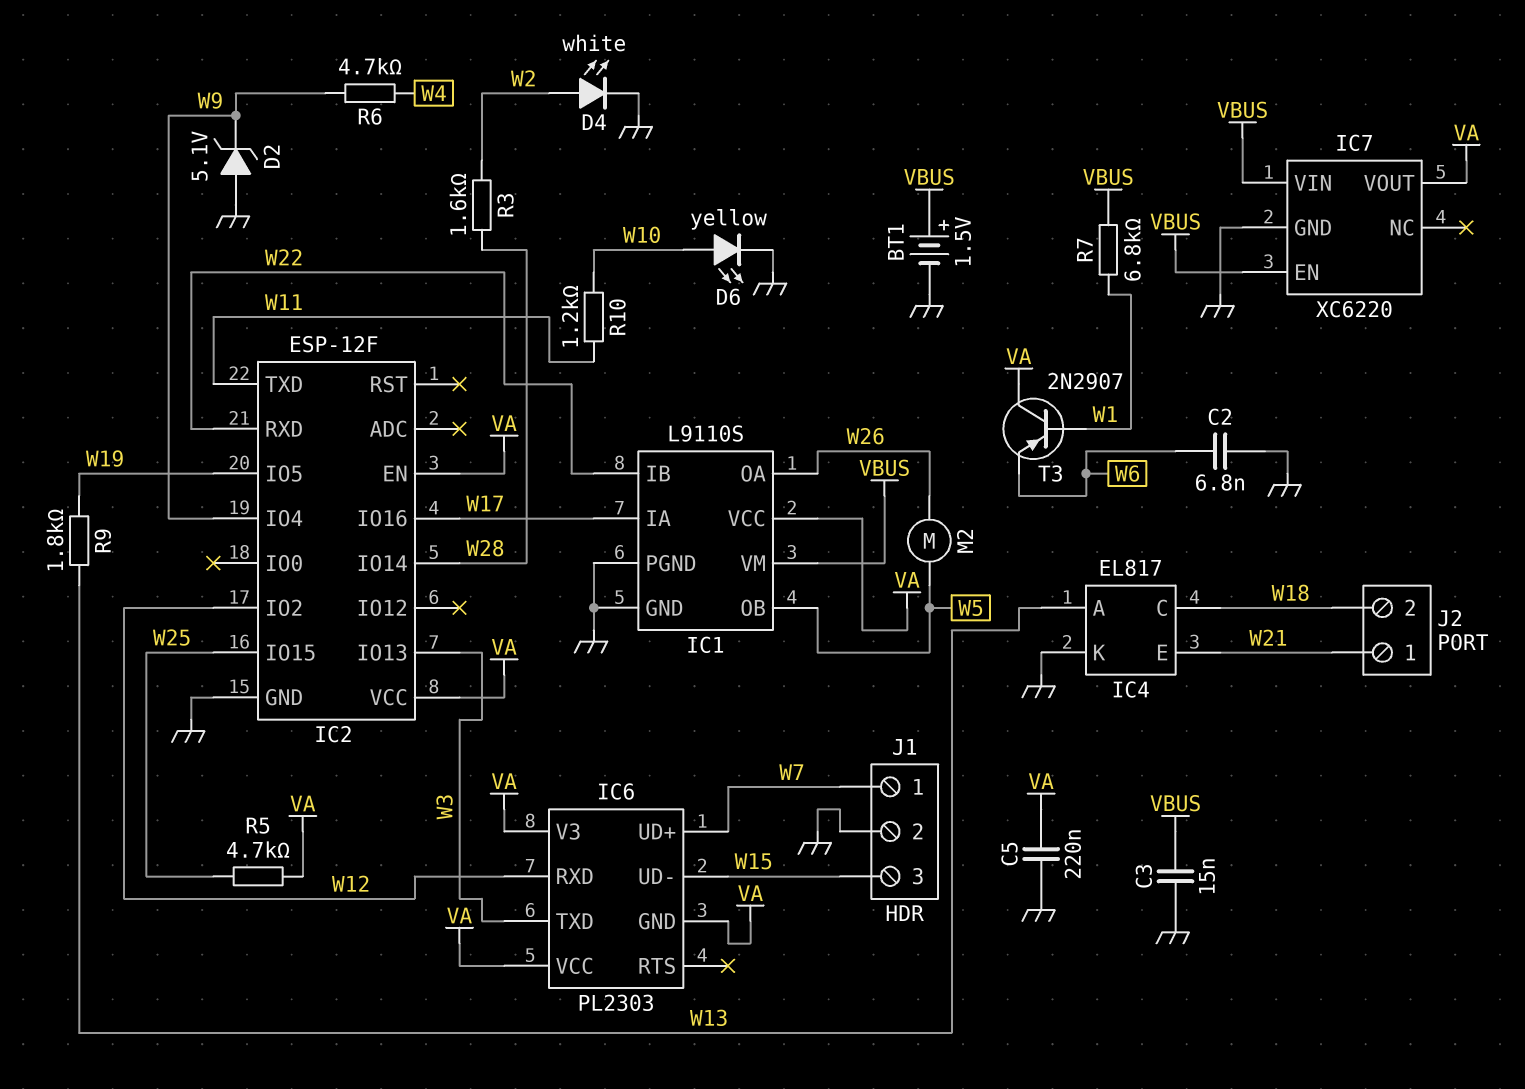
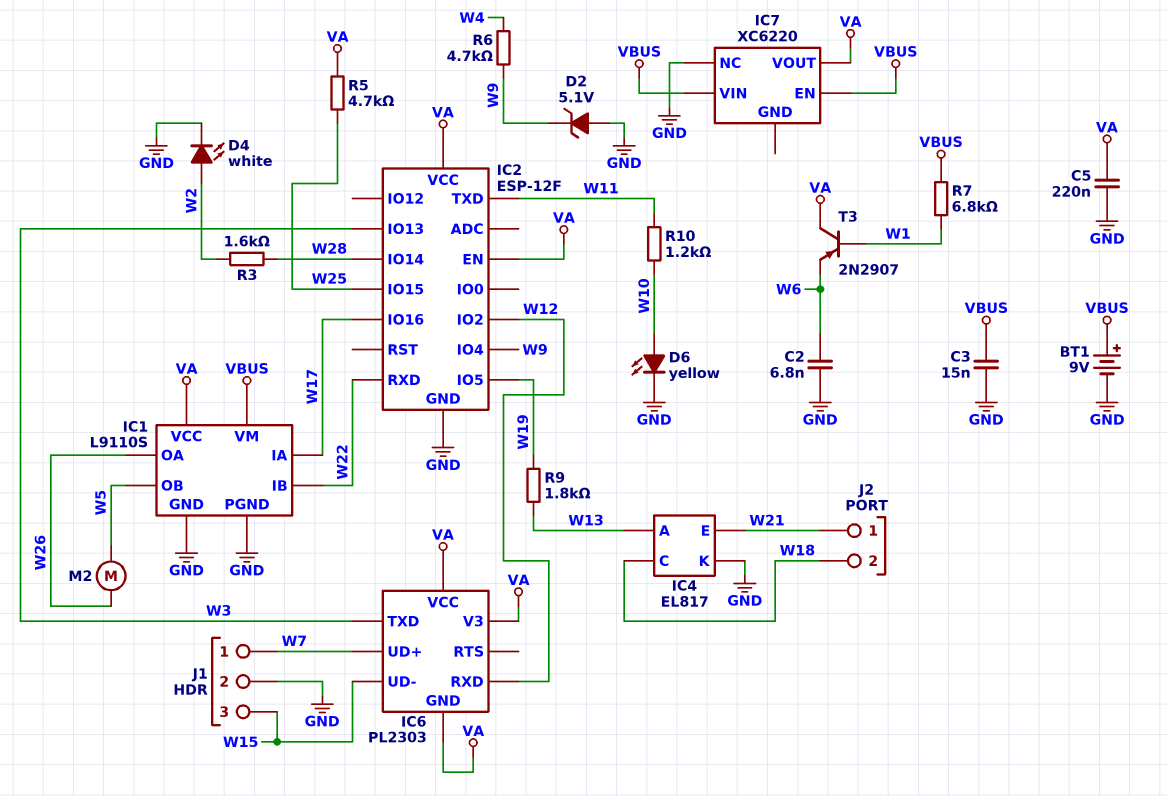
BT1: 1.5V (plus VBUS, minus GND) -> 9V (plus VBUS, minus GND)
IC7 pin GND: GND -> none
IC7 pin NC: none -> GND

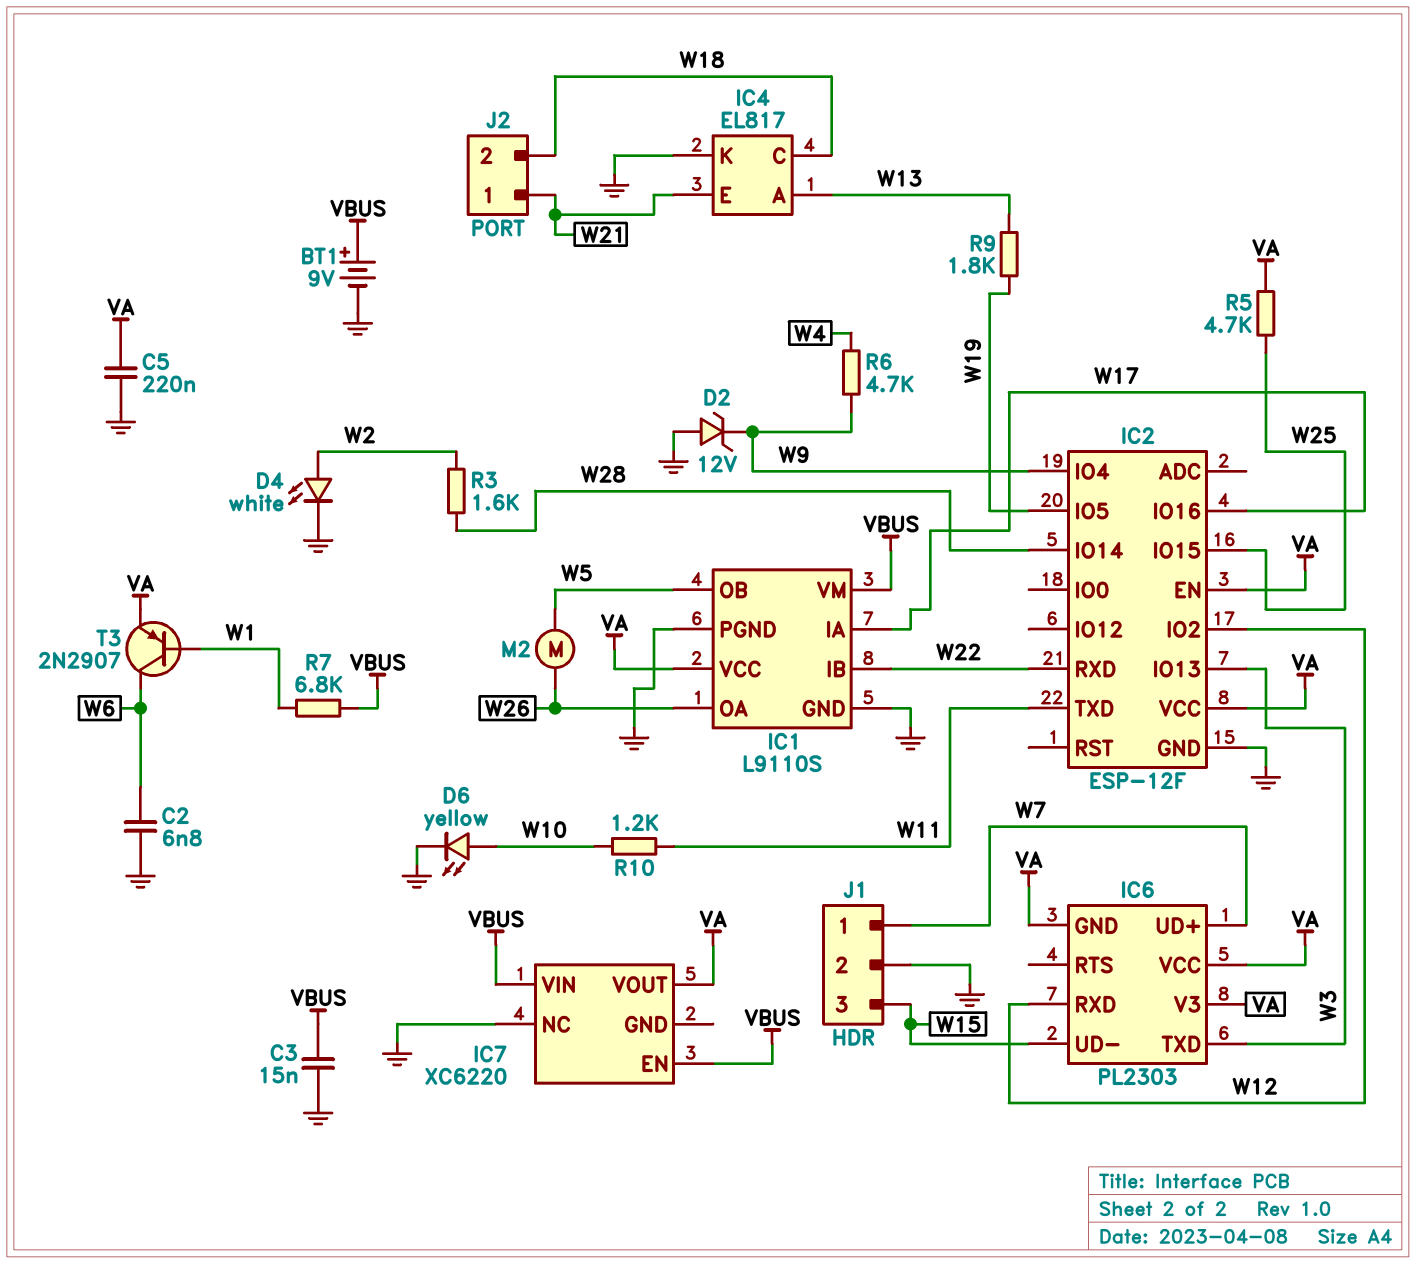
D2: zener 5.1V (A GND, K W9) -> zener 12V (A GND, K W9)
T3: PNP 2N2907 (B W1, C VA, E W6) -> PNP 2N2907 (B W1, C W6, E VA)

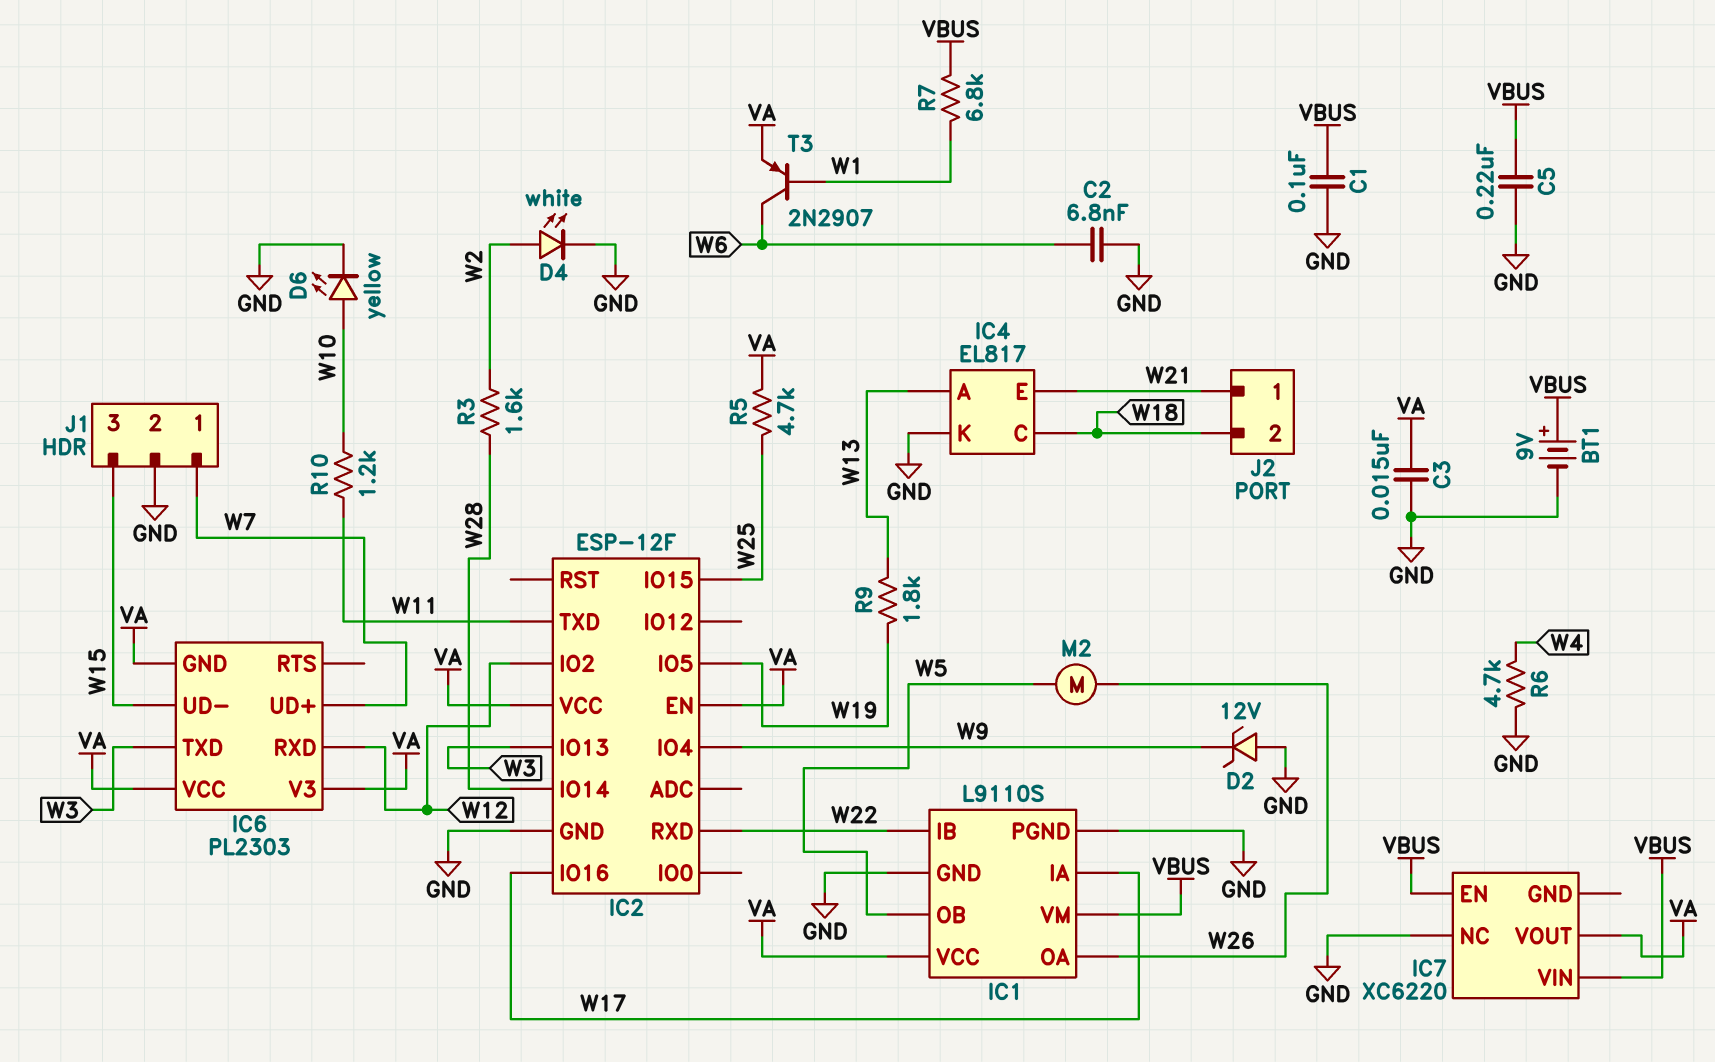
C1: none -> 100nF (GND, VBUS)
C3: 15nF (GND, VBUS) -> 15nF (GND, VA)
C5: 220nF (GND, VA) -> 220nF (GND, VBUS)
R6: 4.7k (W4, W9) -> 4.7k (GND, W4)

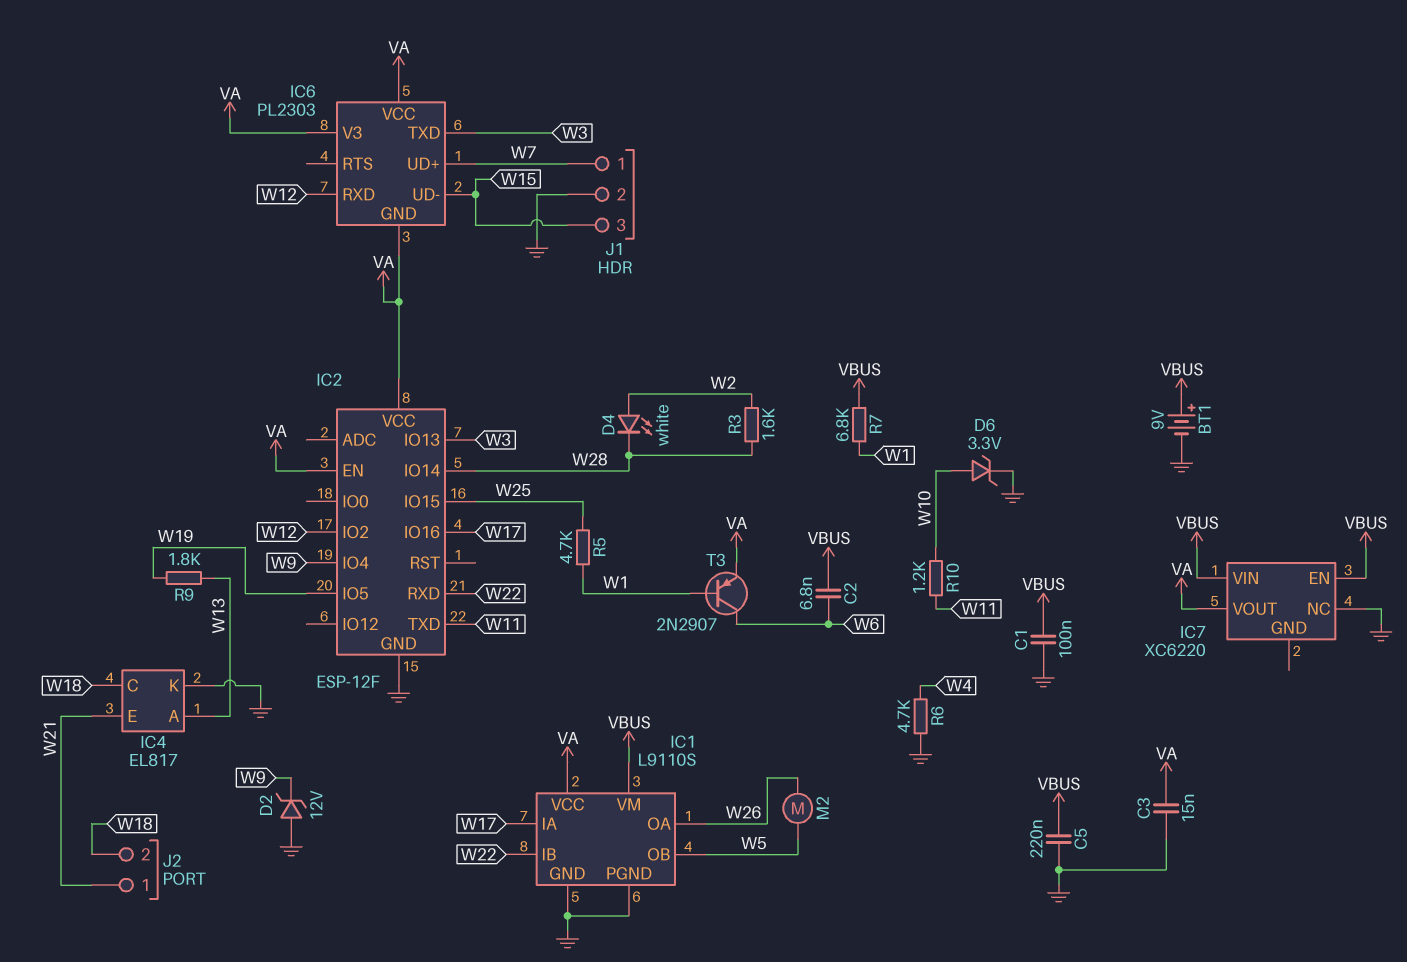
C2: 6.8nF (GND, W6) -> 6.8nF (VBUS, W6)
D4: LED white (A W2, K GND) -> LED white (A W2, K W28)
D6: LED yellow (A W10, K GND) -> zener 3.3V (A W10, K GND)
R5: 4.7k (VA, W25) -> 4.7k (W1, W25)

